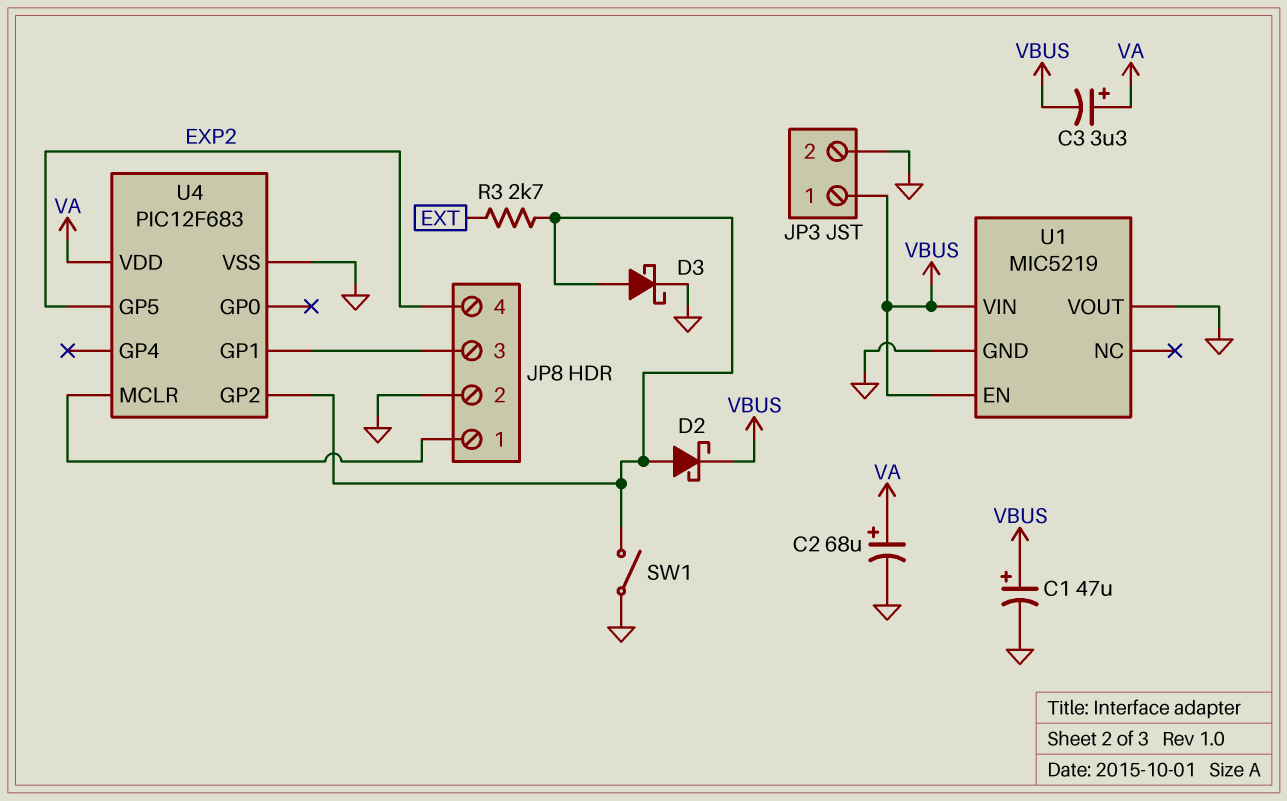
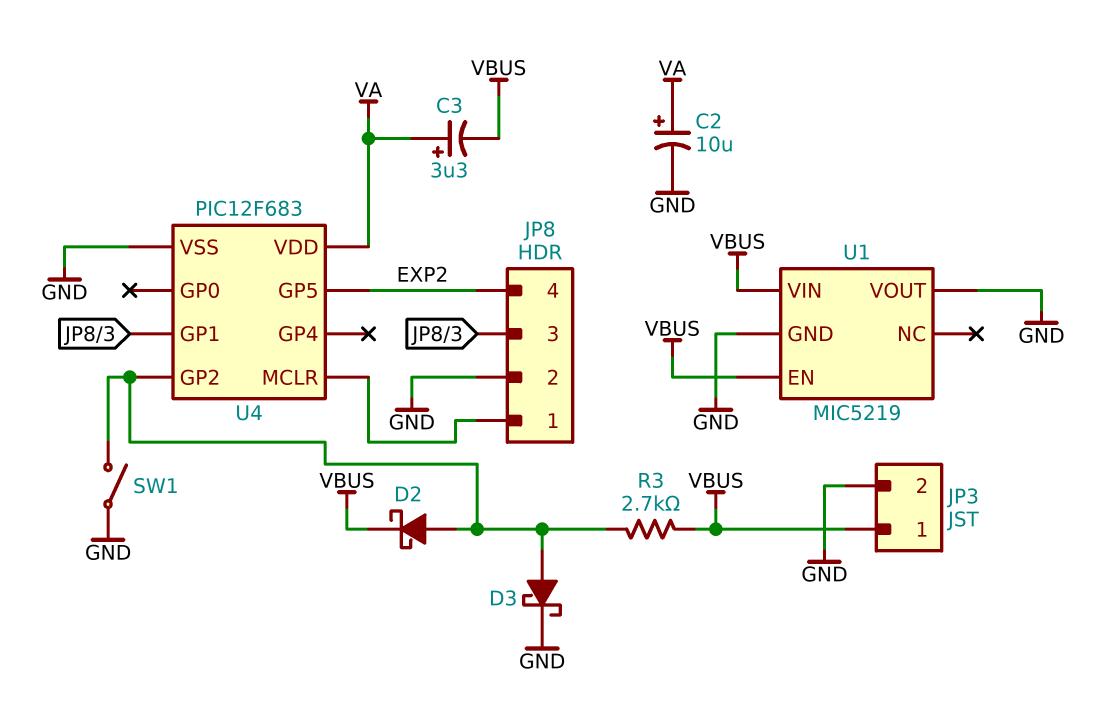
C1: 47uF (plus VBUS, minus GND) -> none
C2: 68uF (plus VA, minus GND) -> 10uF (plus VA, minus GND)
R3: 2.7k (EXT, U4/GP2) -> 2.7k (U4/GP2, VBUS)

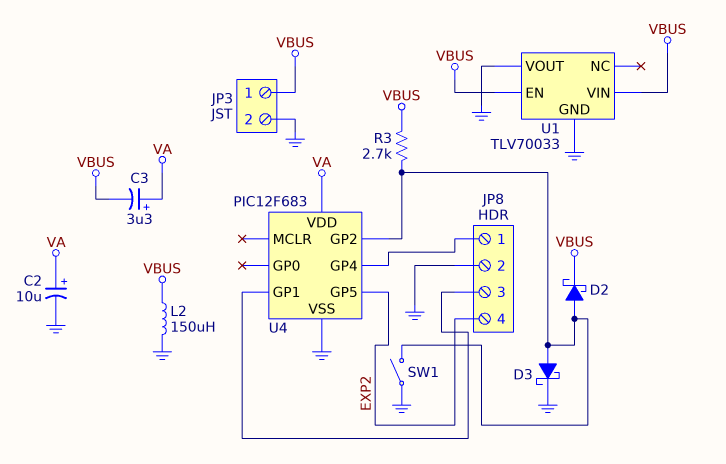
L2: none -> 150uH (GND, VBUS)
U1: MIC5219 -> TLV70033
U4 pin GP4: none -> JP8/1
U4 pin MCLR: JP8/1 -> none

